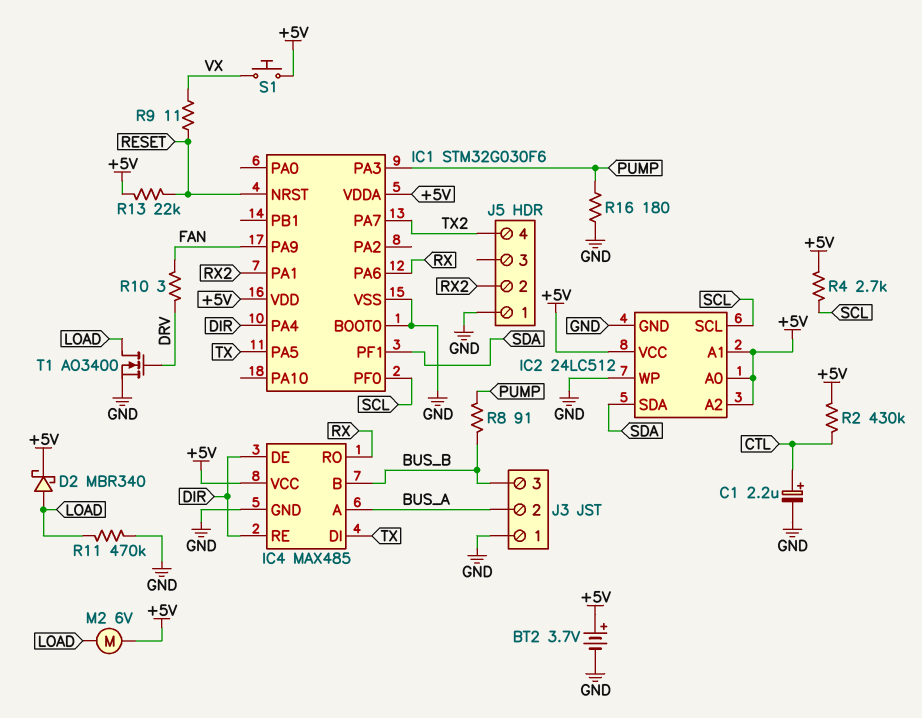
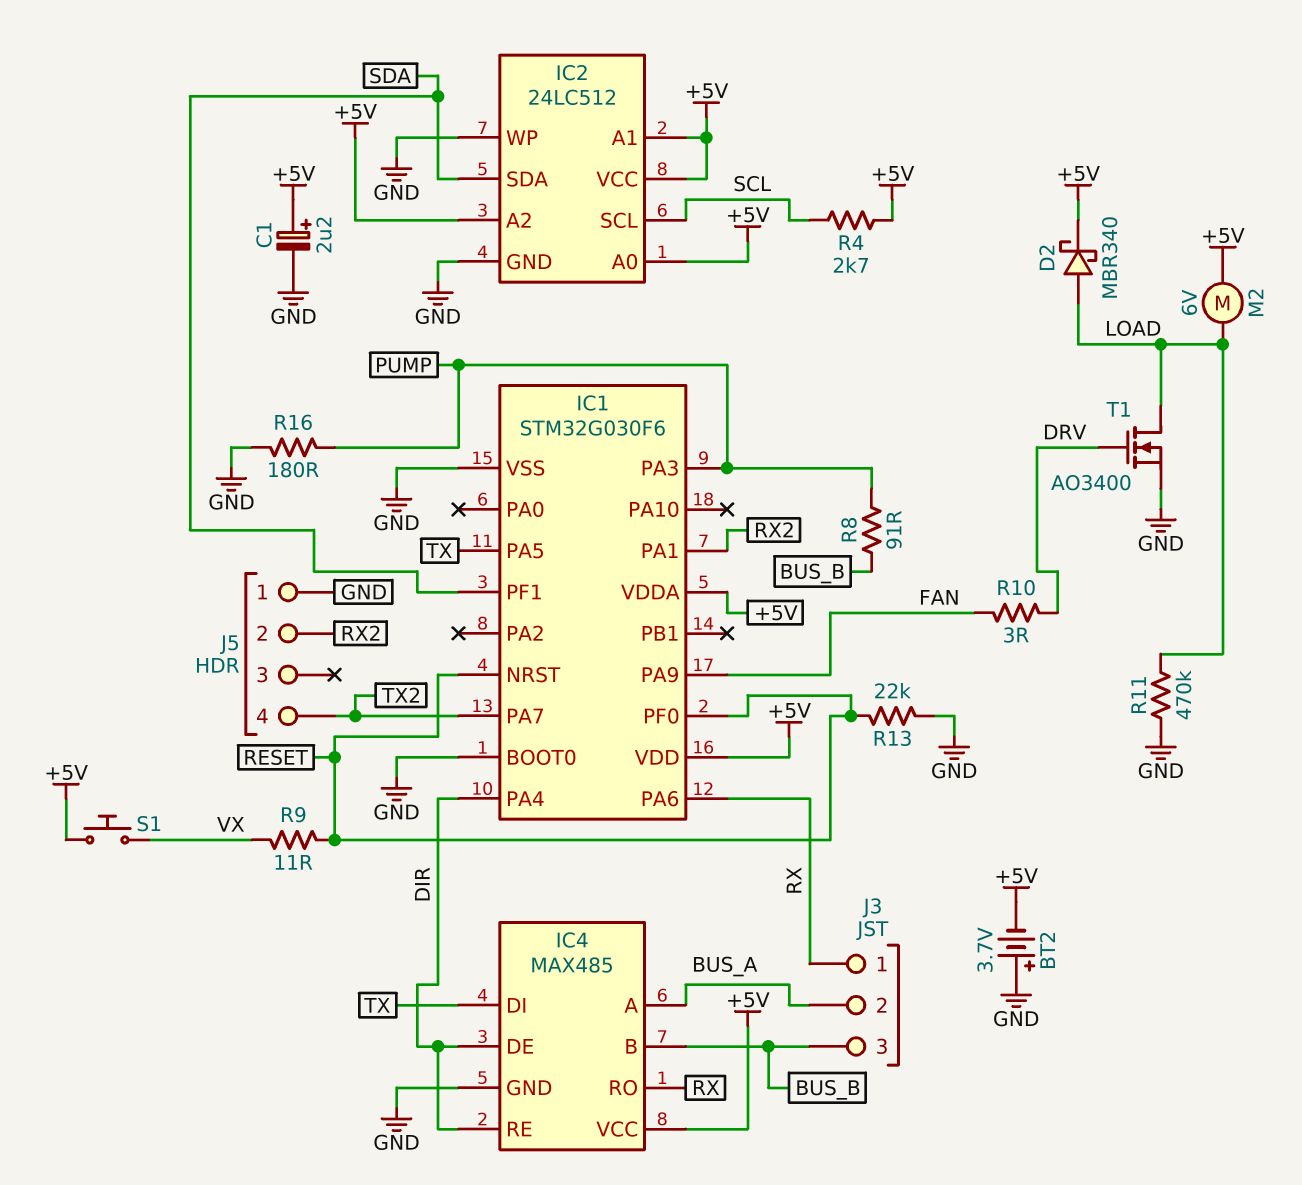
BT2: 3.7V (plus +5V, minus GND) -> 3.7V (plus GND, minus +5V)
C1: 2.2uF (plus CTL, minus GND) -> 2.2uF (plus +5V, minus GND)
IC1 pin PF0: SCL -> RESET
J3 pin 1: GND -> RX
R2: 430k (+5V, CTL) -> none
R13: 22k (+5V, RESET) -> 22k (GND, RESET)

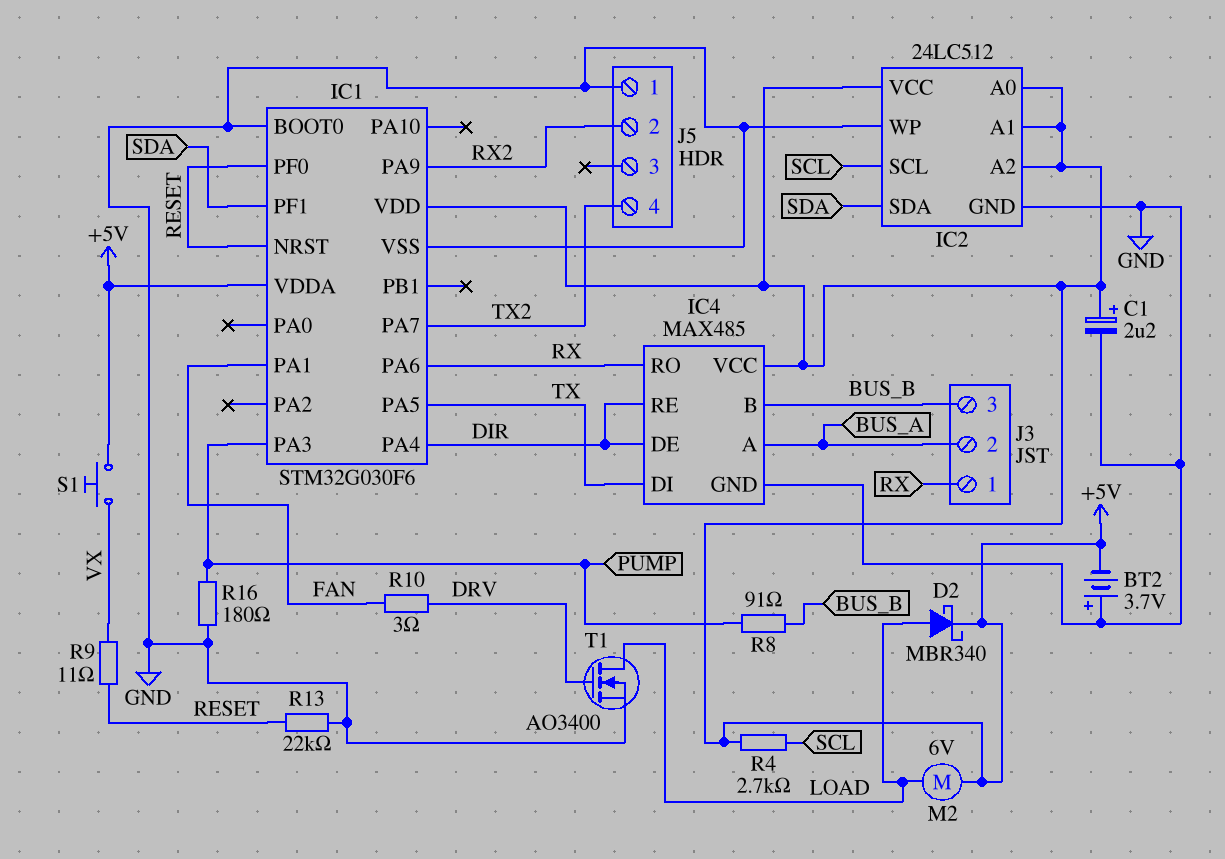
IC1 pin PA1: RX2 -> FAN
IC1 pin PA9: FAN -> RX2
R11: 470k (GND, LOAD) -> none

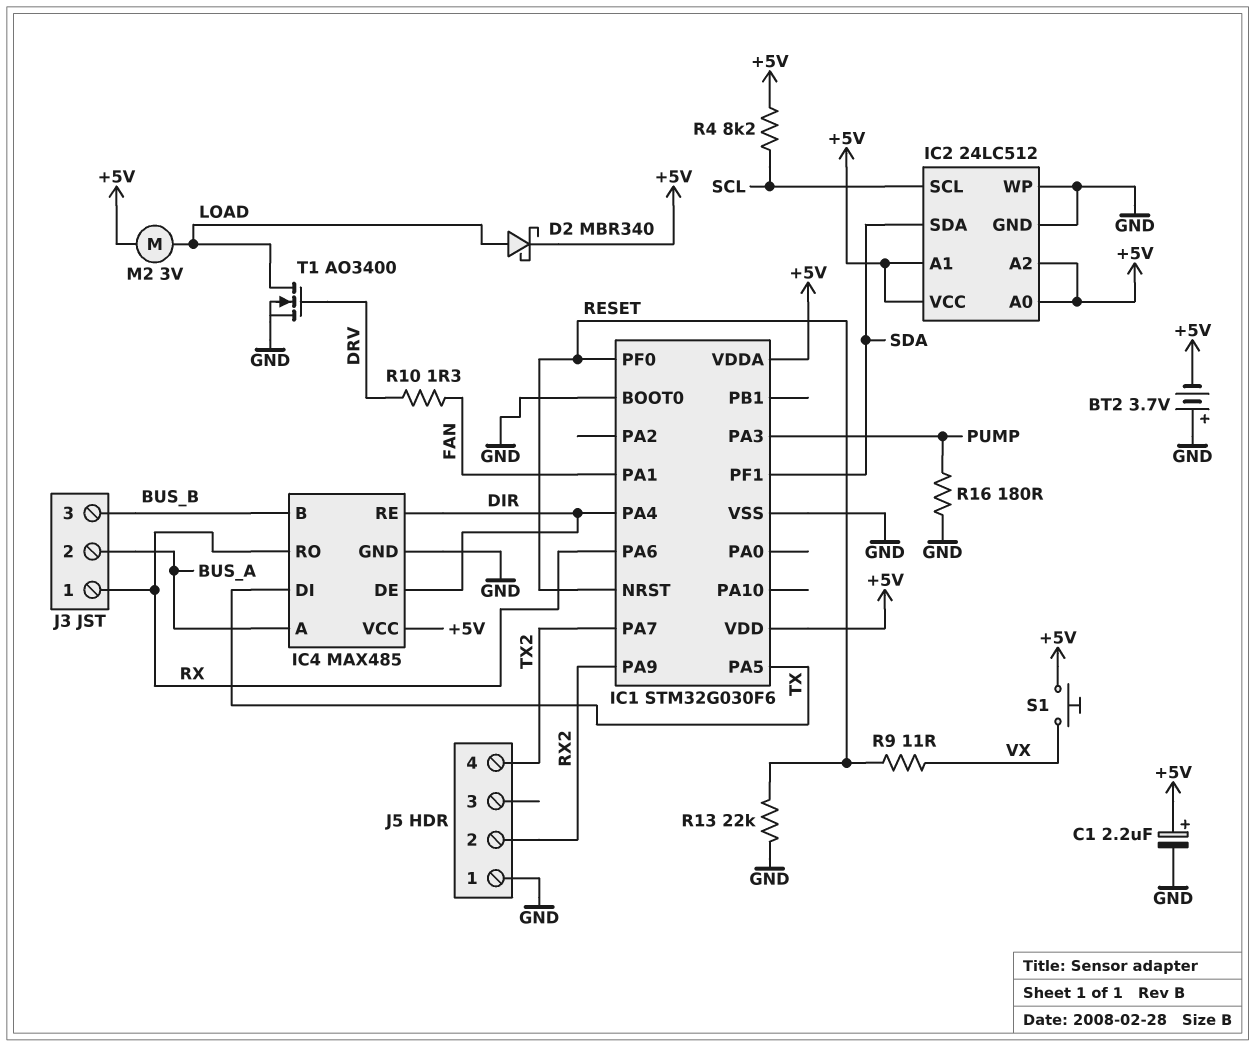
M2: motor 6V (+5V, LOAD) -> motor 3V (+5V, LOAD)
R4: 2.7k (+5V, SCL) -> 8.2k (+5V, SCL)
R8: 91 (BUS_B, PUMP) -> none
R10: 3 (DRV, FAN) -> 1.3 (DRV, FAN)

